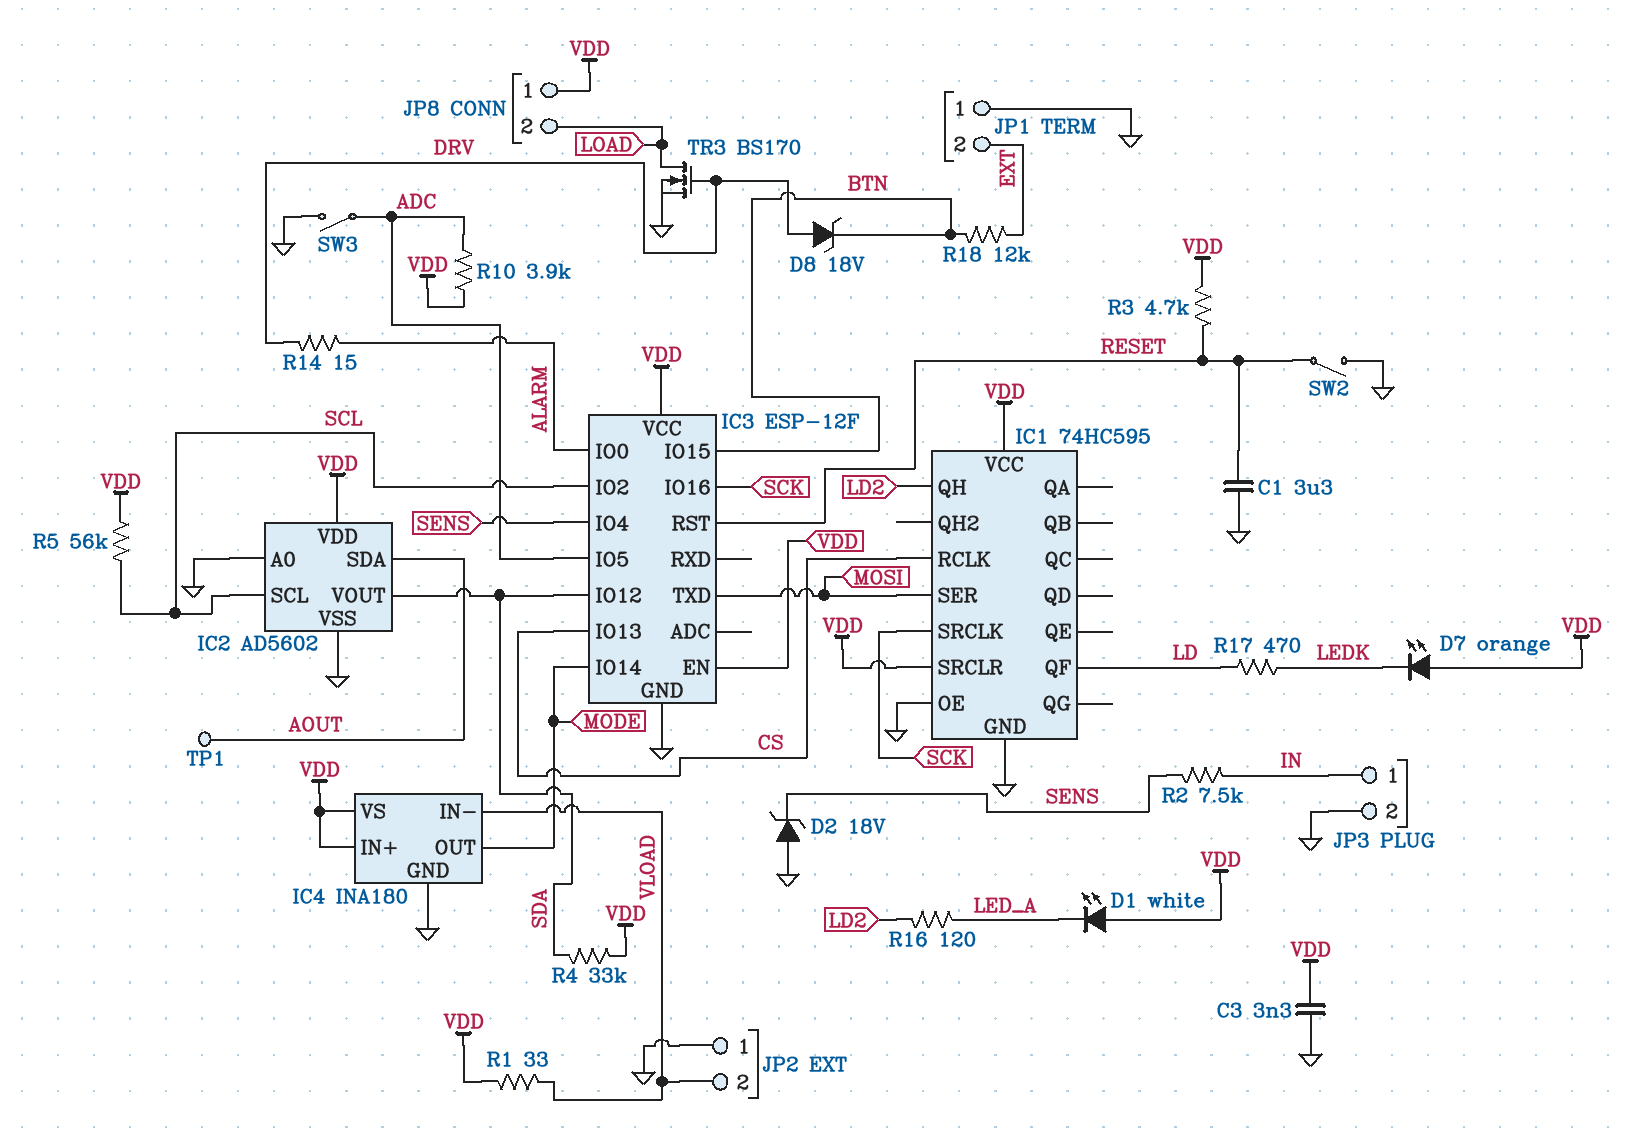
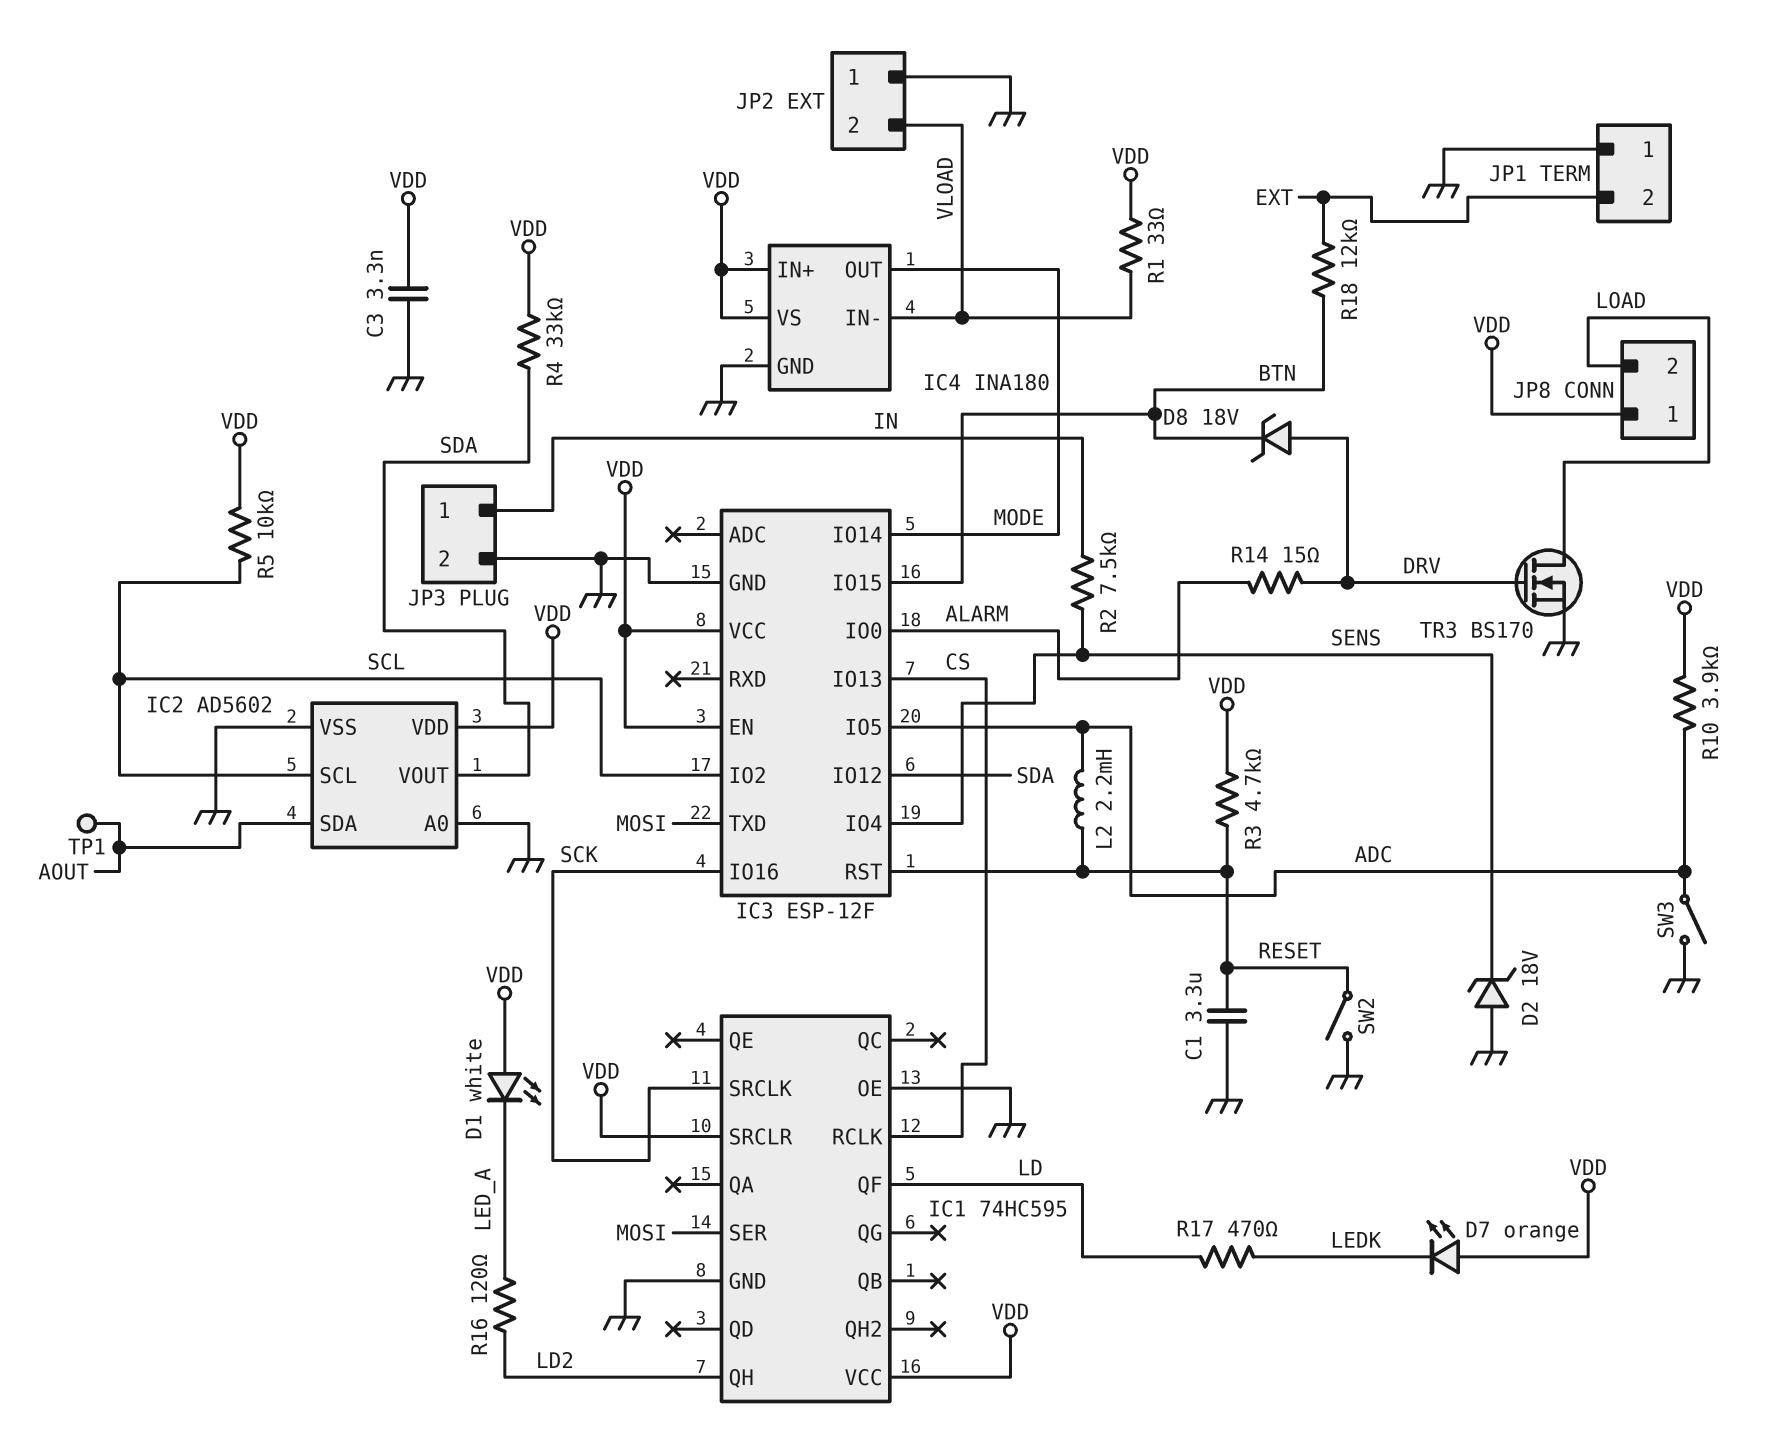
L2: none -> 2.2mH (ADC, RESET)
R5: 56k (SCL, VDD) -> 10k (SCL, VDD)

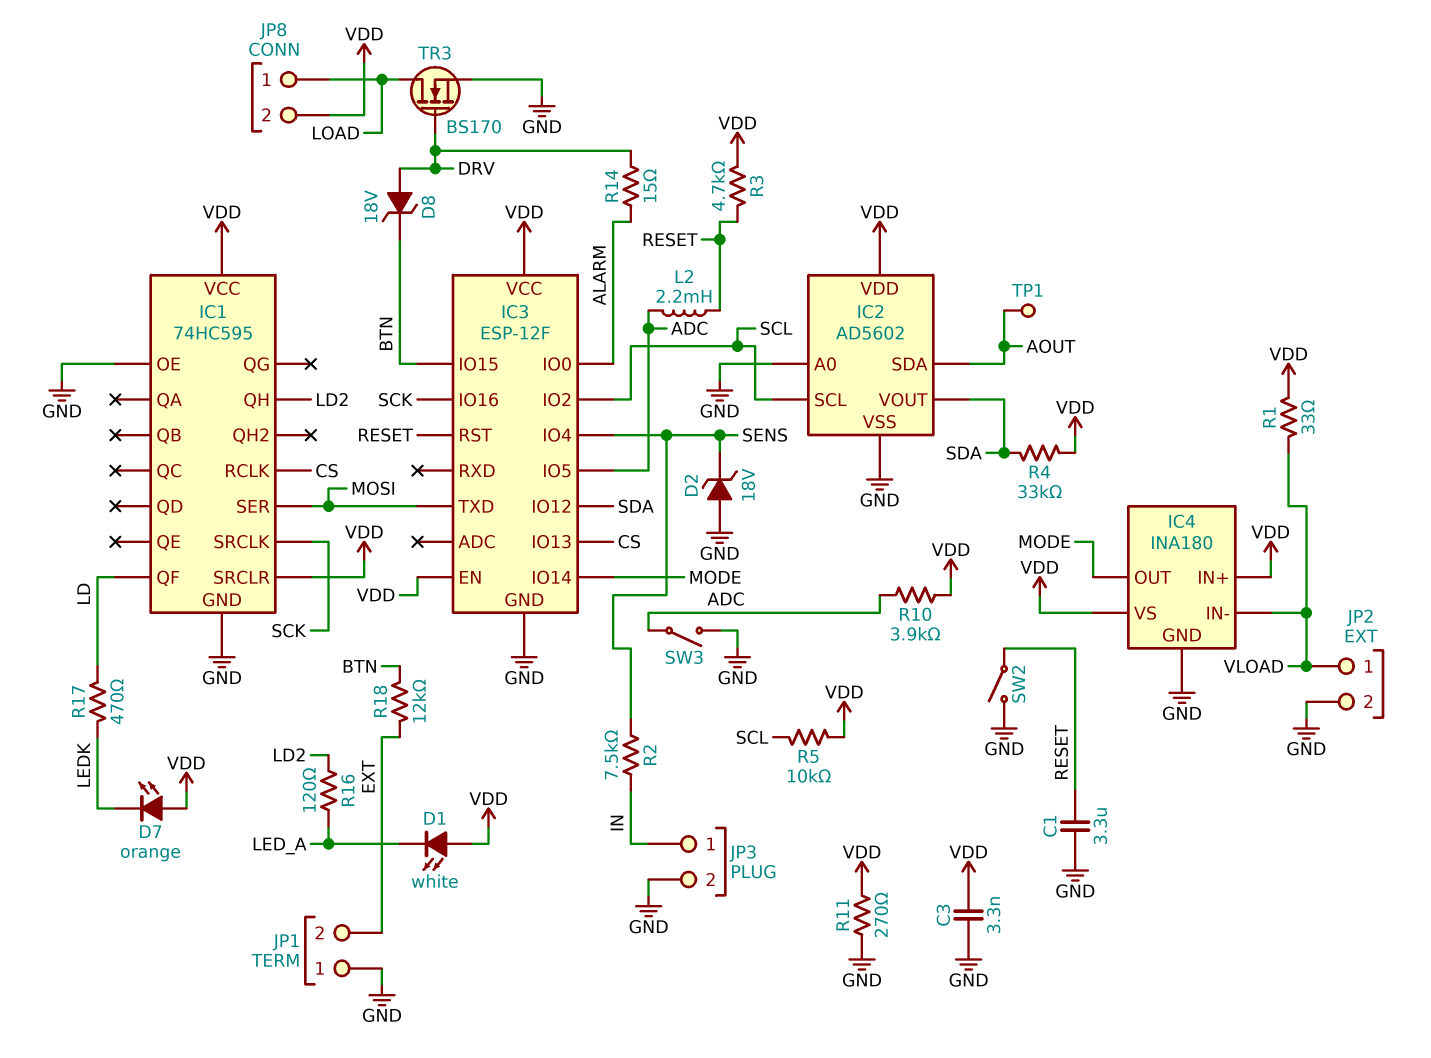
JP2 pin 1: GND -> VLOAD
JP2 pin 2: VLOAD -> GND
JP8 pin 1: VDD -> LOAD
JP8 pin 2: LOAD -> VDD
R11: none -> 270 (GND, VDD)

